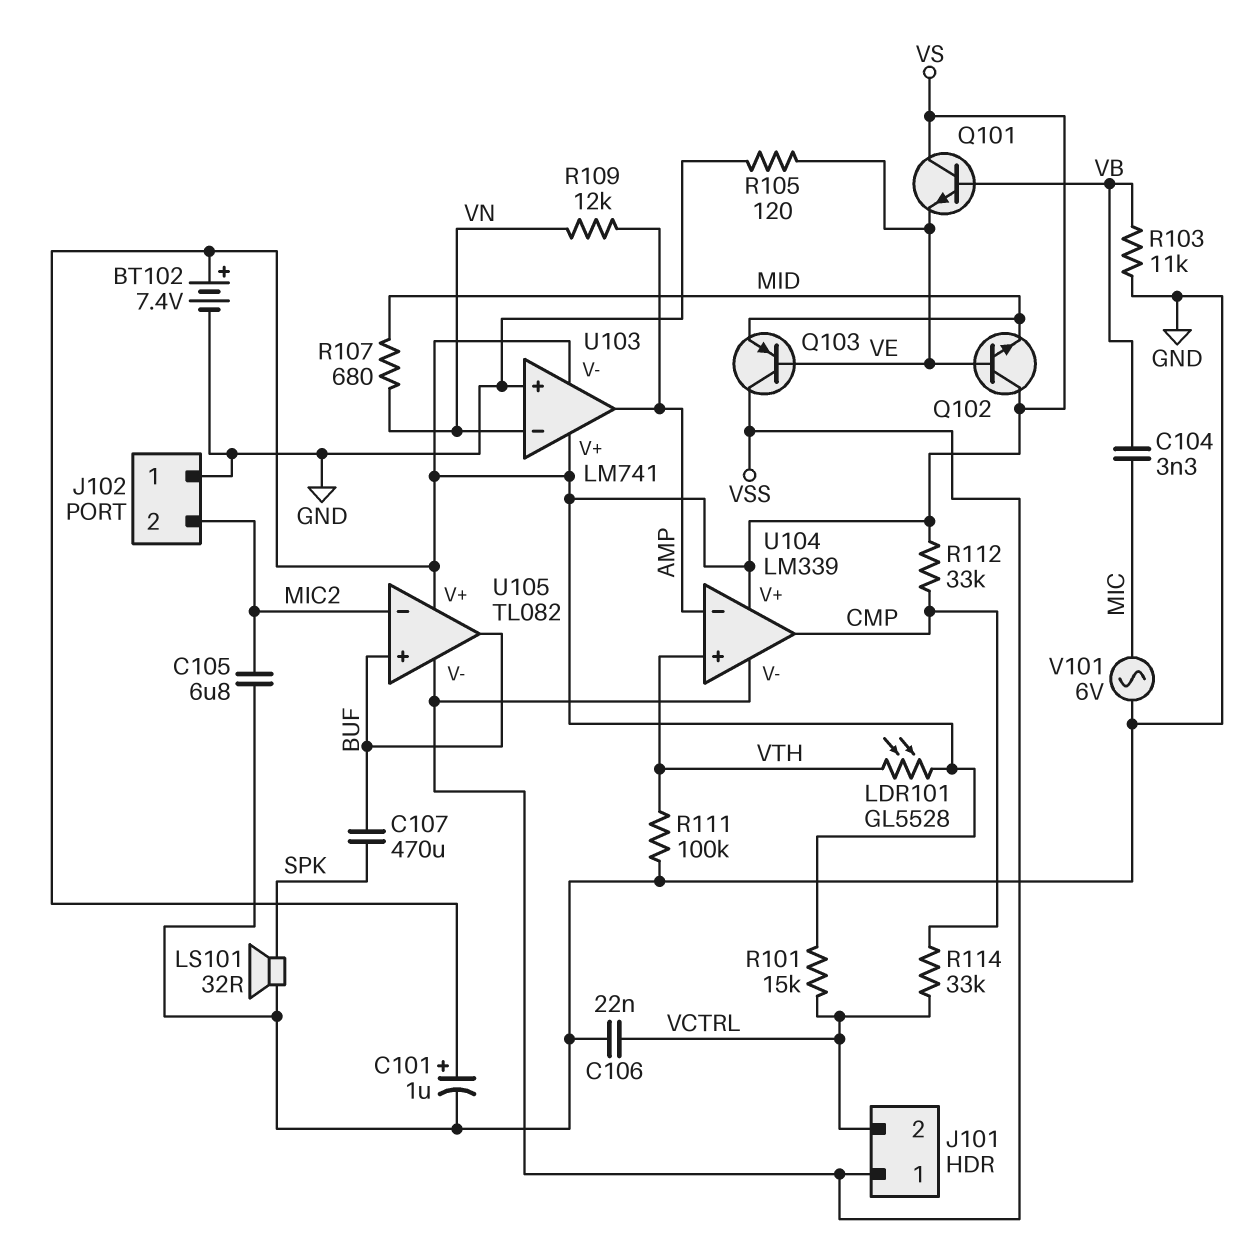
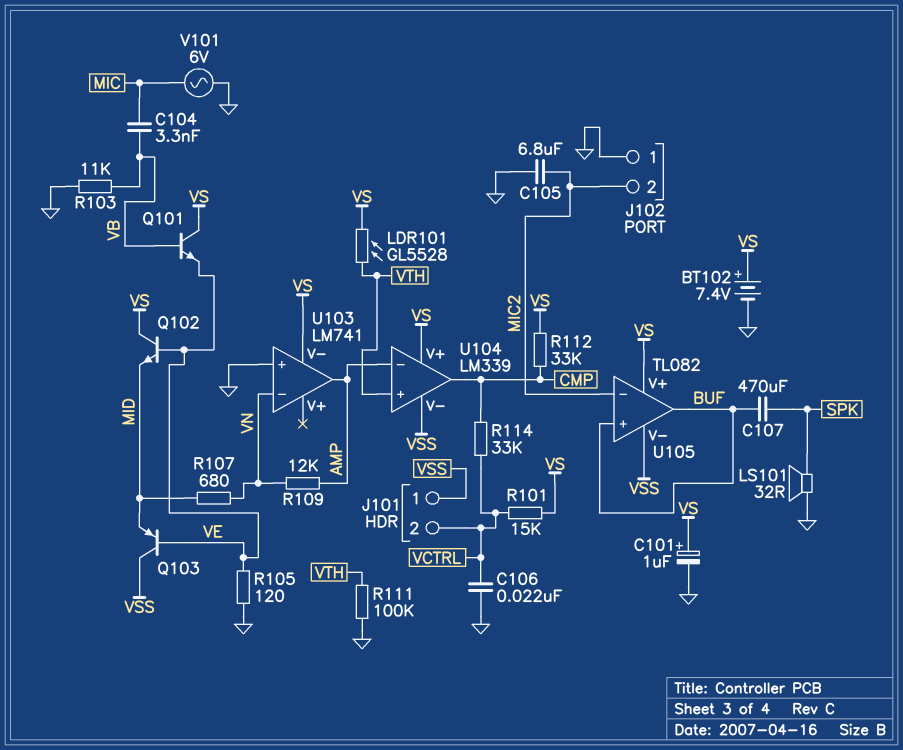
U103 pin V+: VS -> none

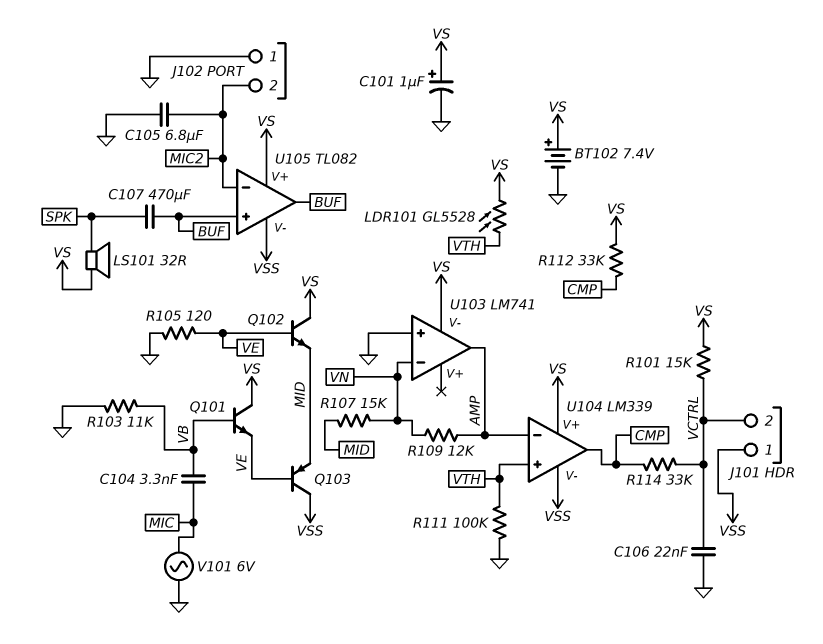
LS101: speaker 32R (GND, SPK) -> speaker 32R (SPK, VS)
R107: 680 (MID, VN) -> 15k (MID, VN)

